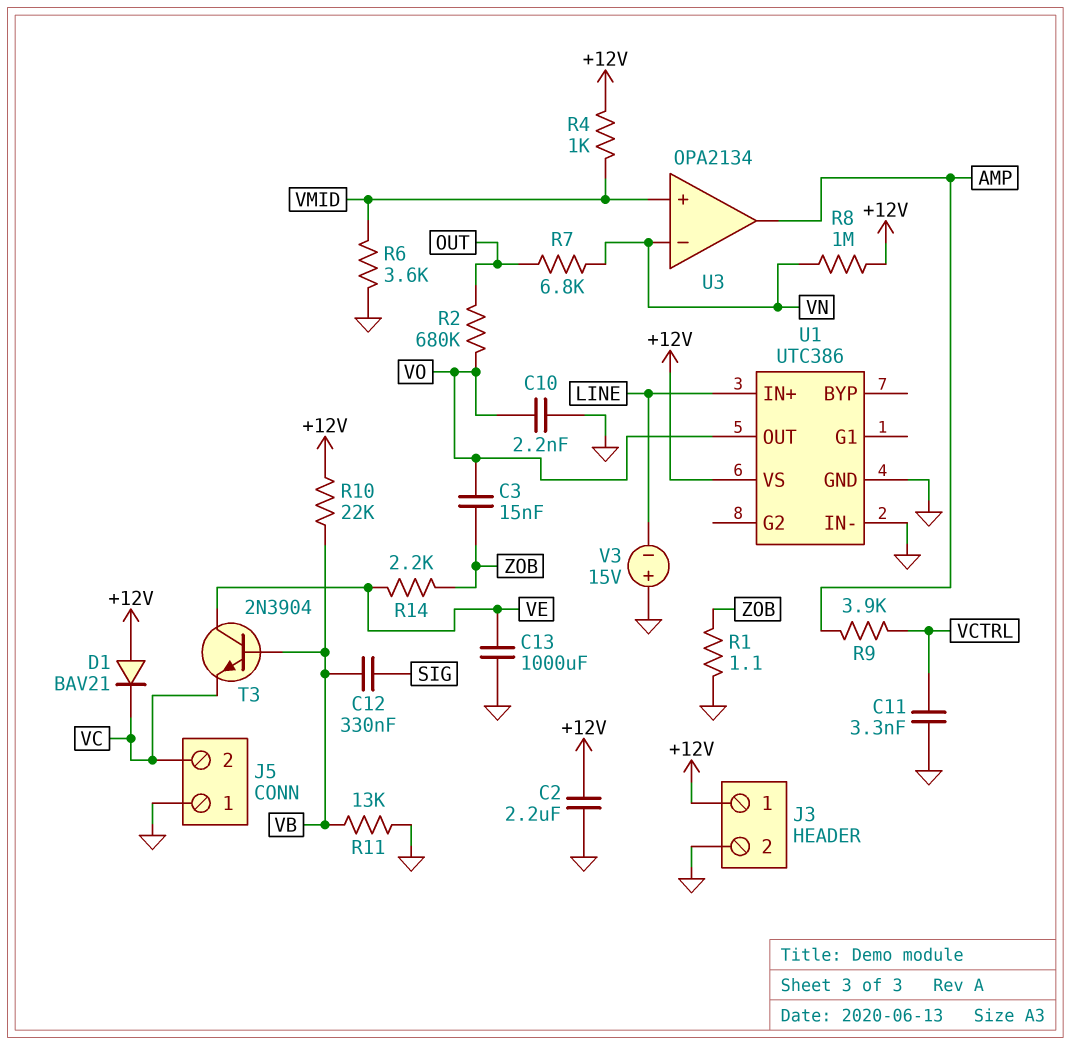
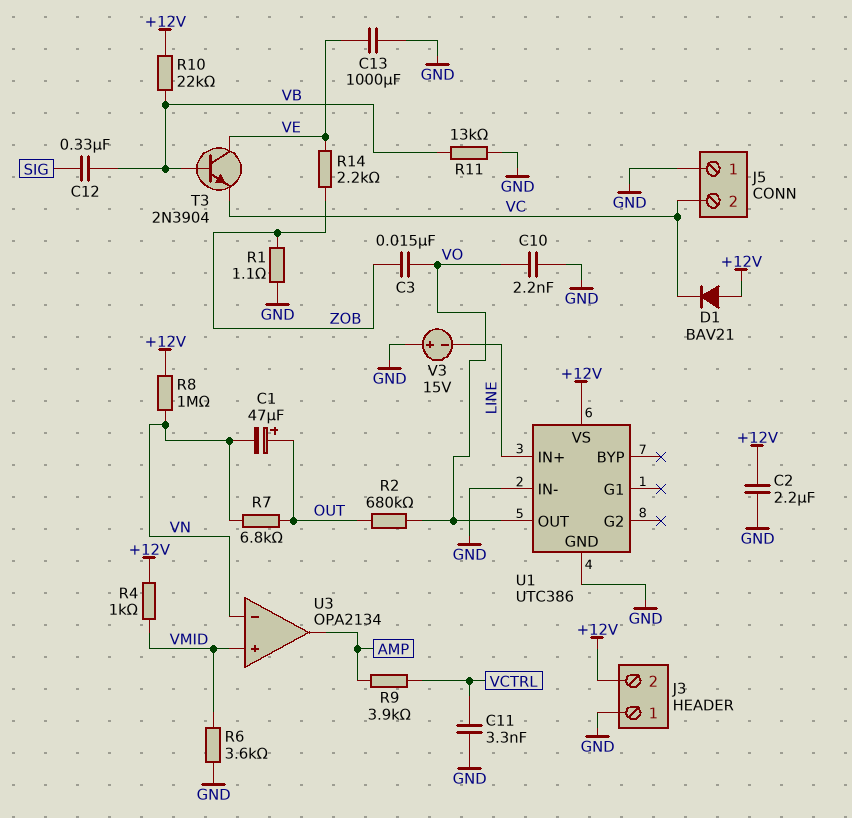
C1: none -> 47uF (plus OUT, minus VN)
J3 pin 1: +12V -> GND
J3 pin 2: GND -> +12V

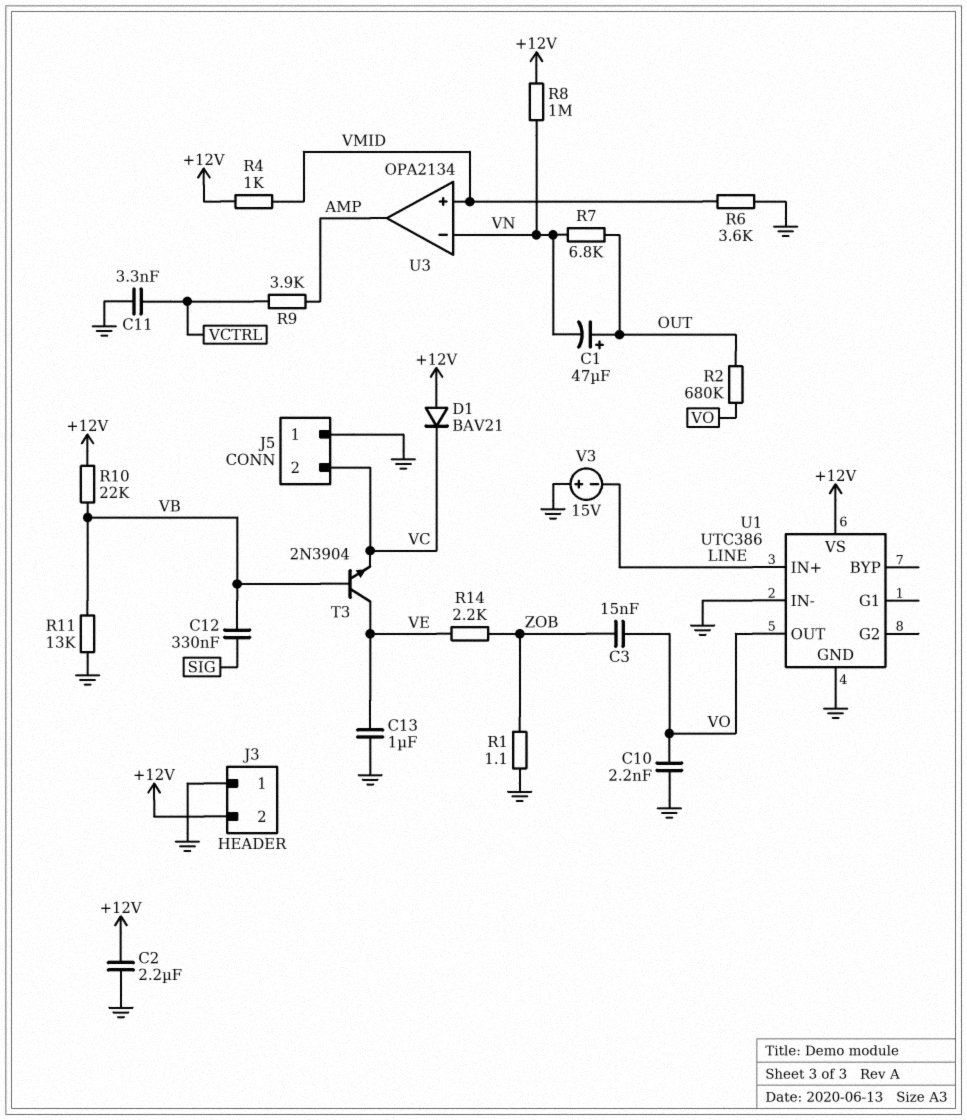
C13: 1000uF (GND, VE) -> 1uF (GND, VE)

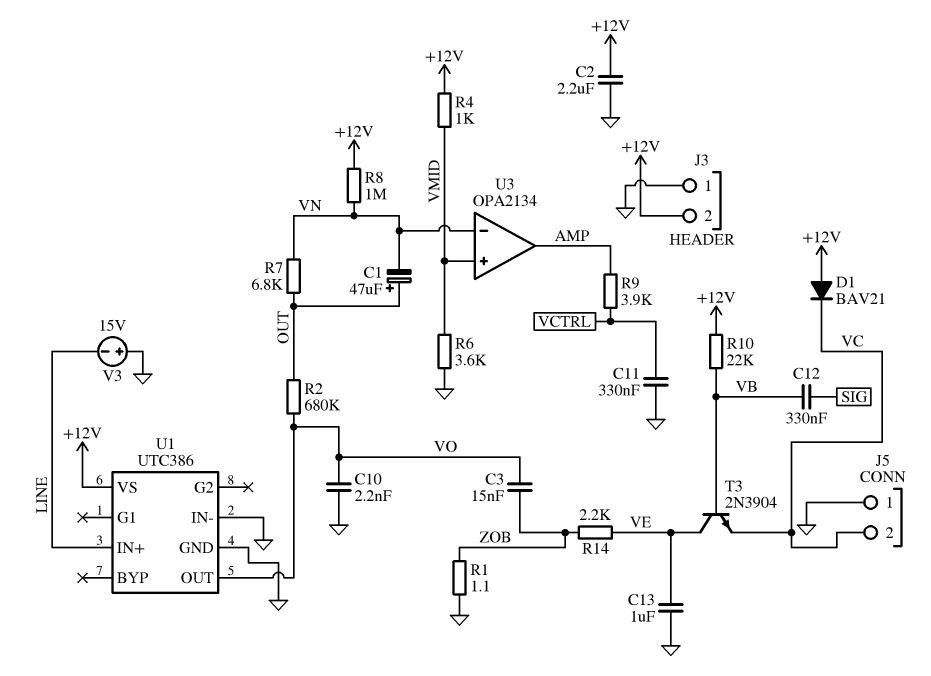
C11: 3.3nF (GND, VCTRL) -> 330nF (GND, VCTRL)
R11: 13k (GND, VB) -> none

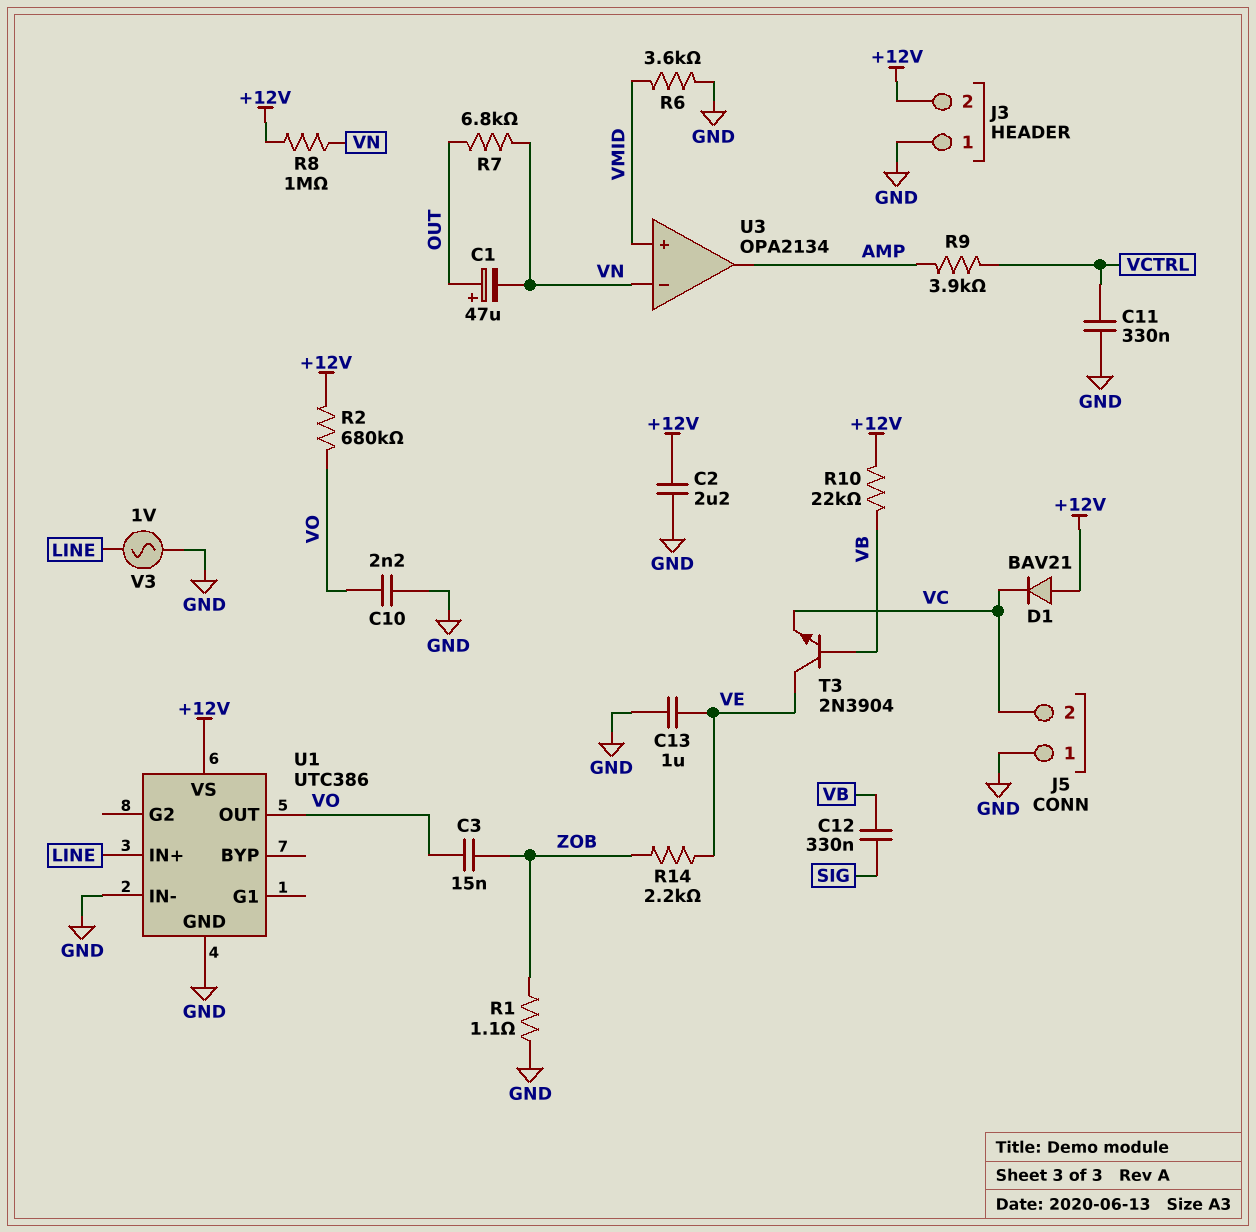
R2: 680k (OUT, VO) -> 680k (+12V, VO)
R4: 1k (+12V, VMID) -> none
V3: 15V (plus GND, minus LINE) -> AC 1V (GND, LINE)

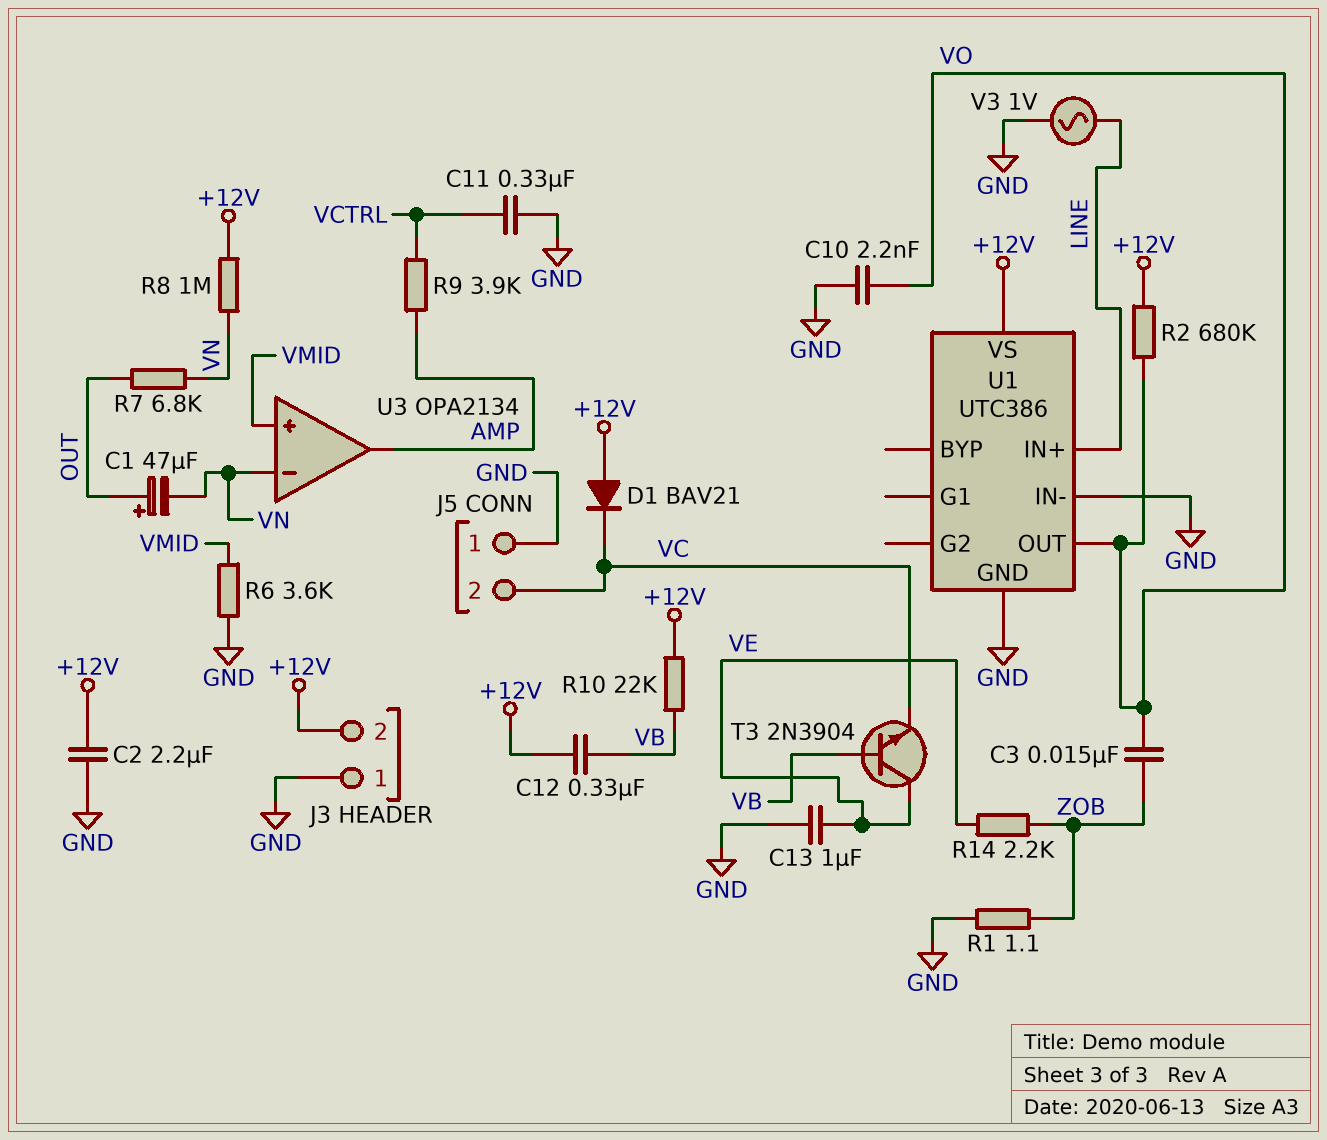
C12: 330nF (SIG, VB) -> 330nF (+12V, VB)

